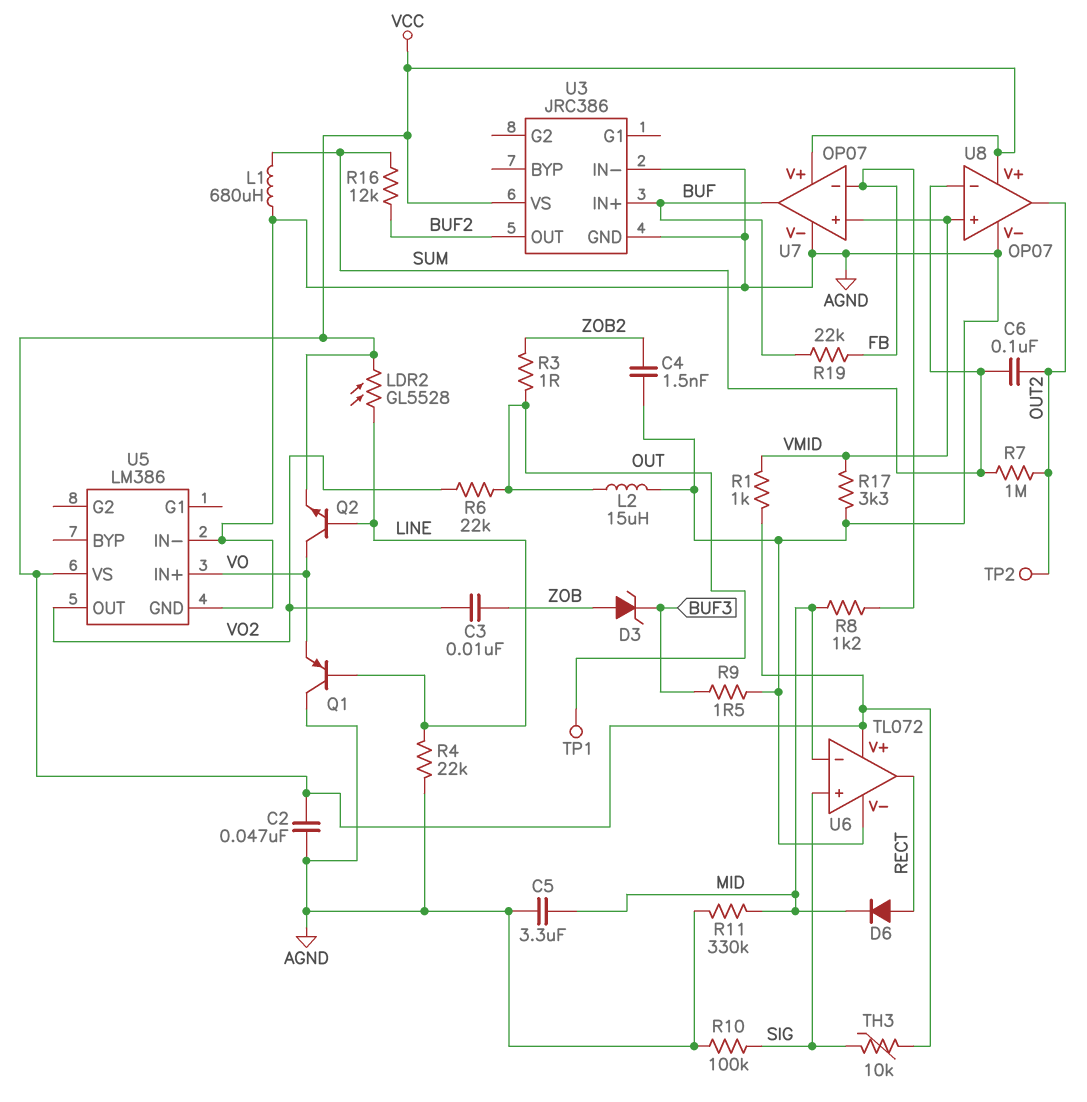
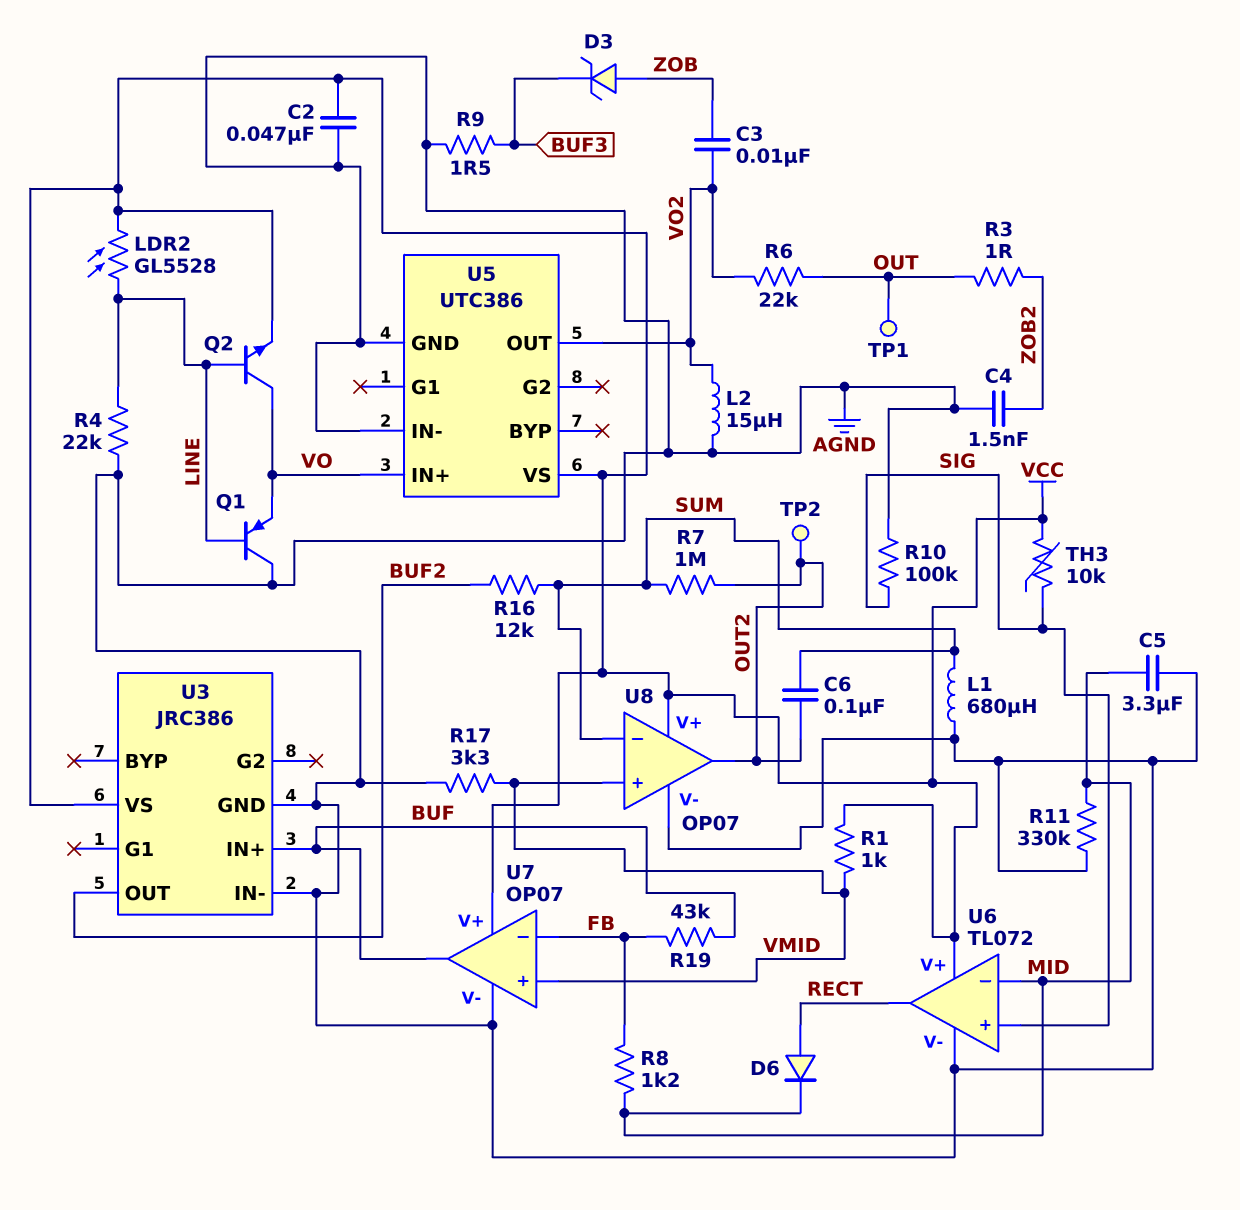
L2: 15uH (AGND, OUT) -> 15uH (AGND, VO2)
R19: 22k (BUF, FB) -> 43k (BUF, FB)
U5: LM386 -> UTC386

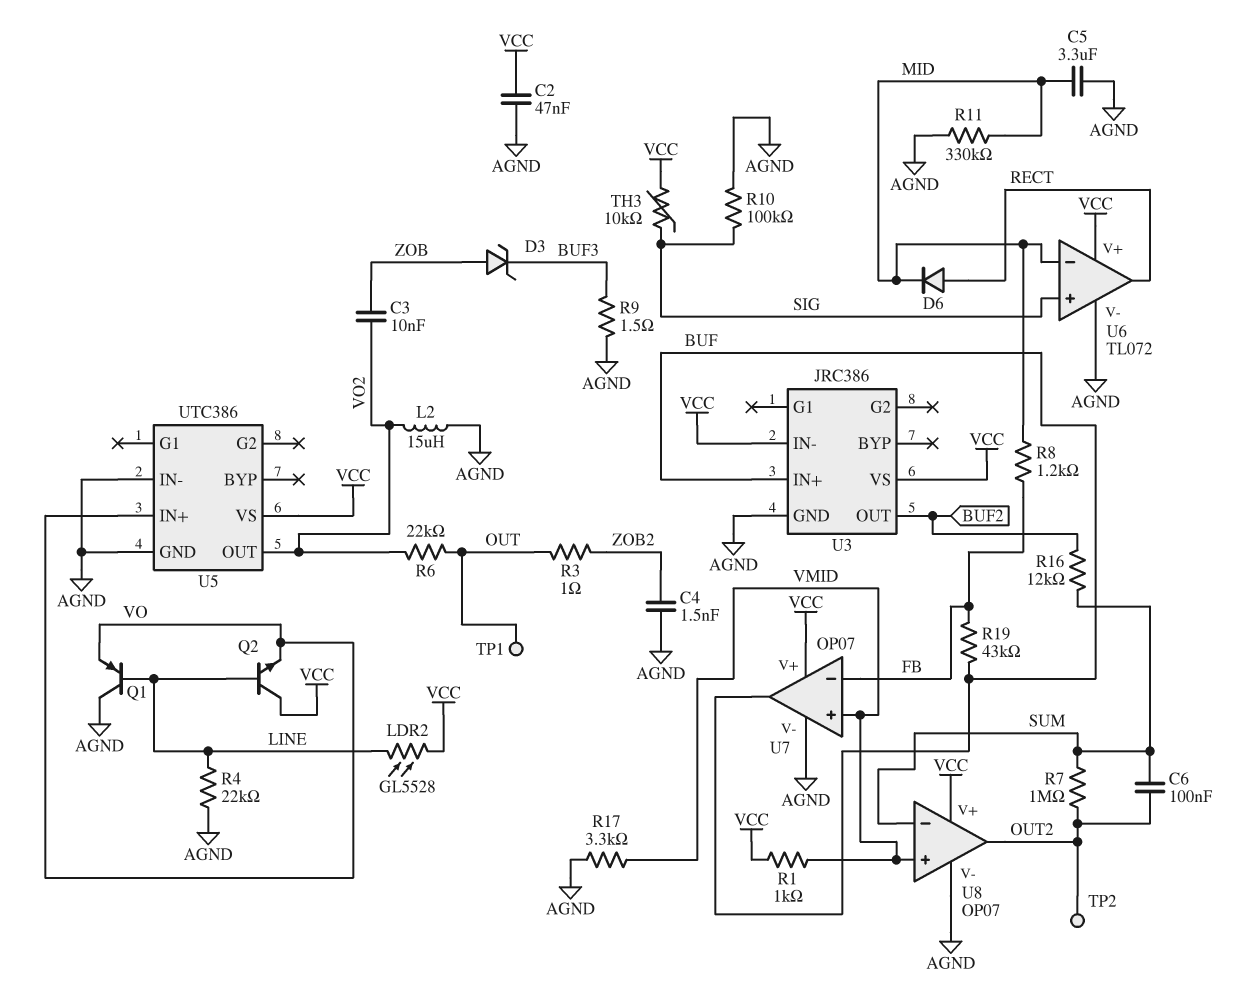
L1: 680uH (AGND, SUM) -> none
Q2: NPN (B LINE, C VO, E VCC) -> NPN (B LINE, C VCC, E VO)
U3 pin IN-: AGND -> VCC

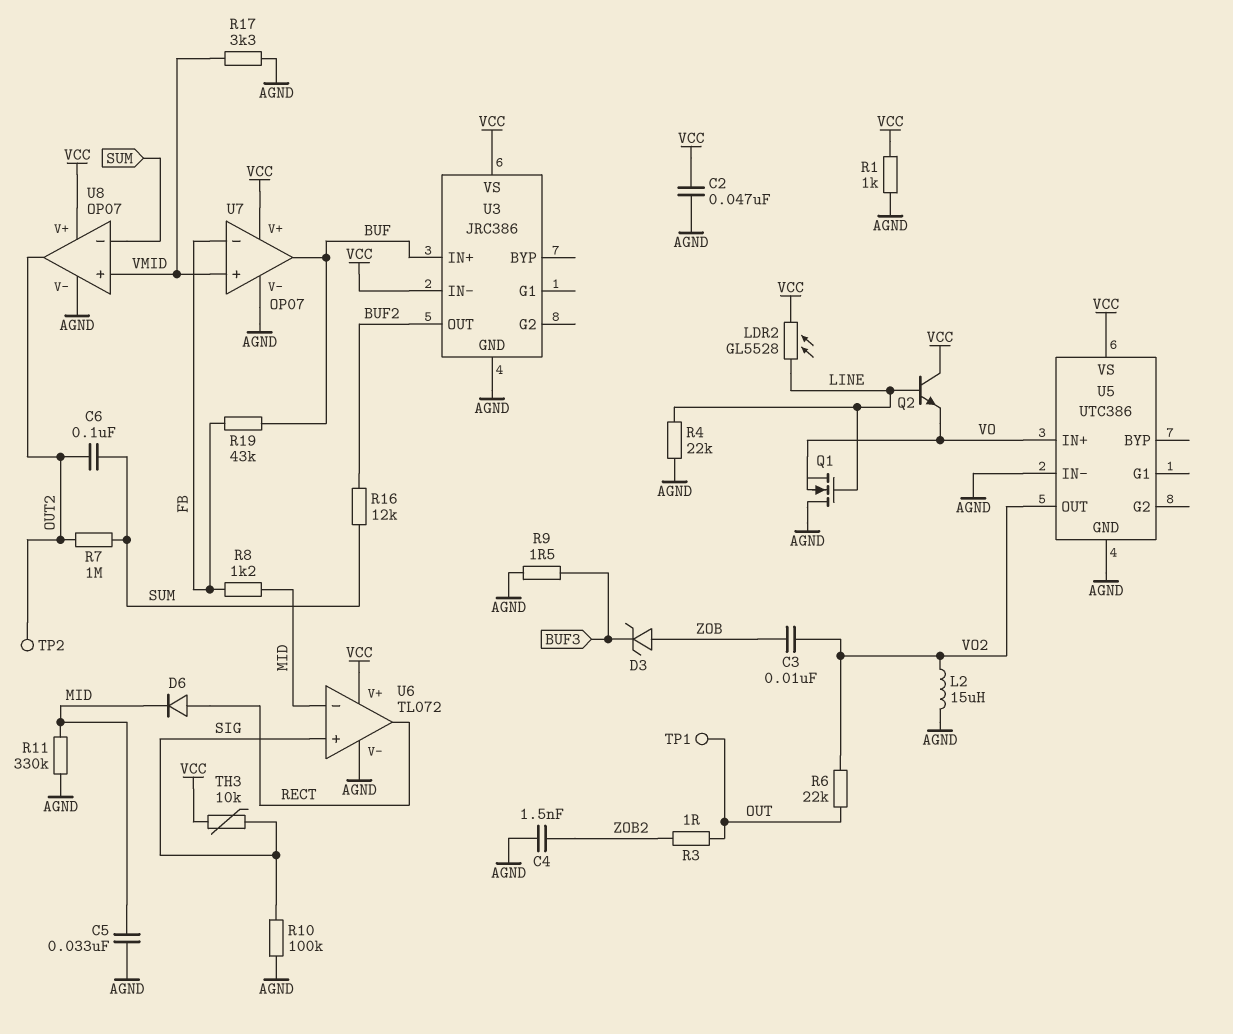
C5: 3.3uF (AGND, MID) -> 33nF (AGND, MID)
Q1: PNP (B LINE, C AGND, E VO) -> NMOS (G LINE, D AGND, S VO)
R1: 1k (VCC, VMID) -> 1k (AGND, VCC)

